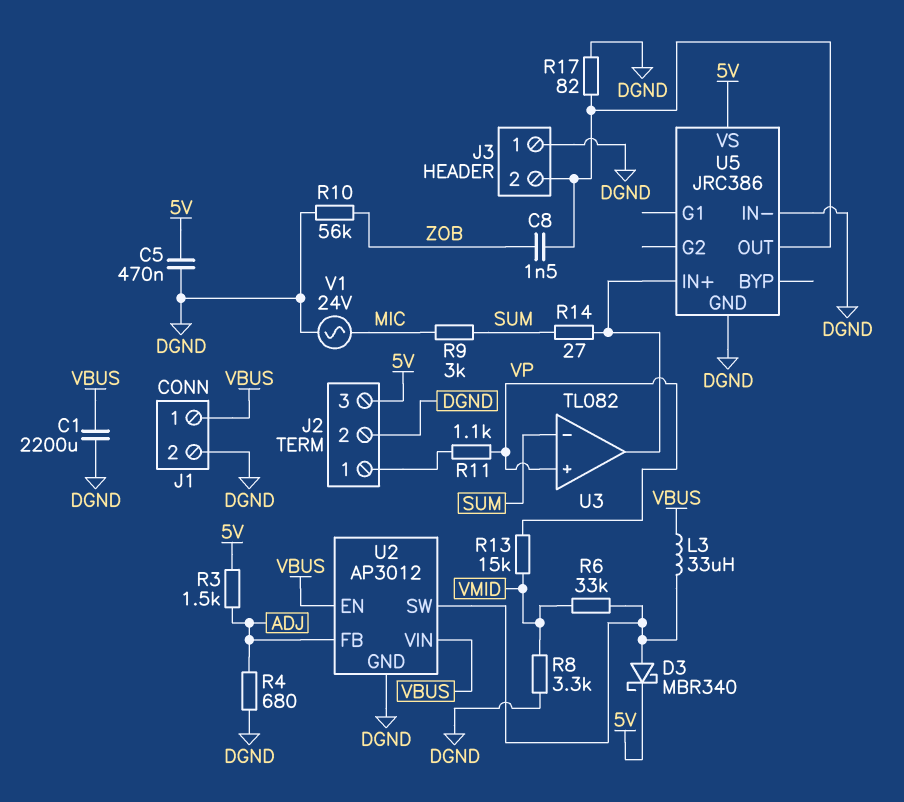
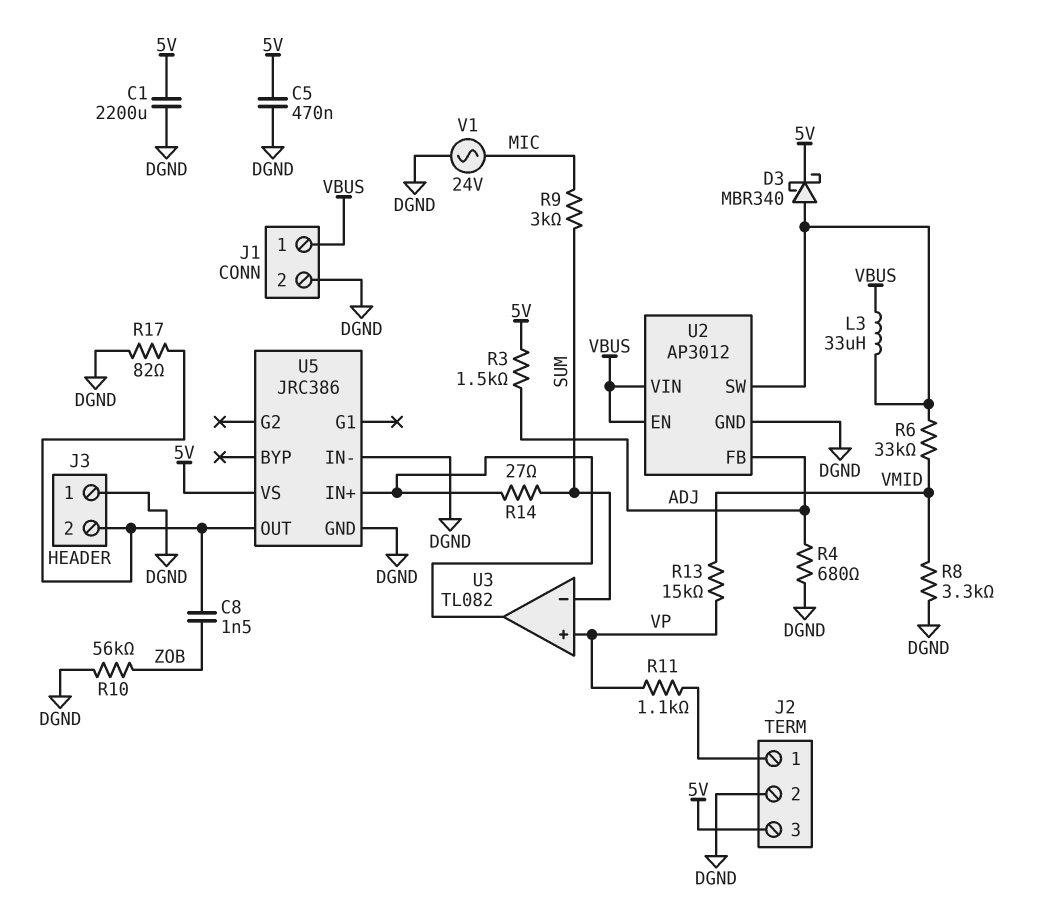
C1: 2200uF (DGND, VBUS) -> 2200uF (5V, DGND)

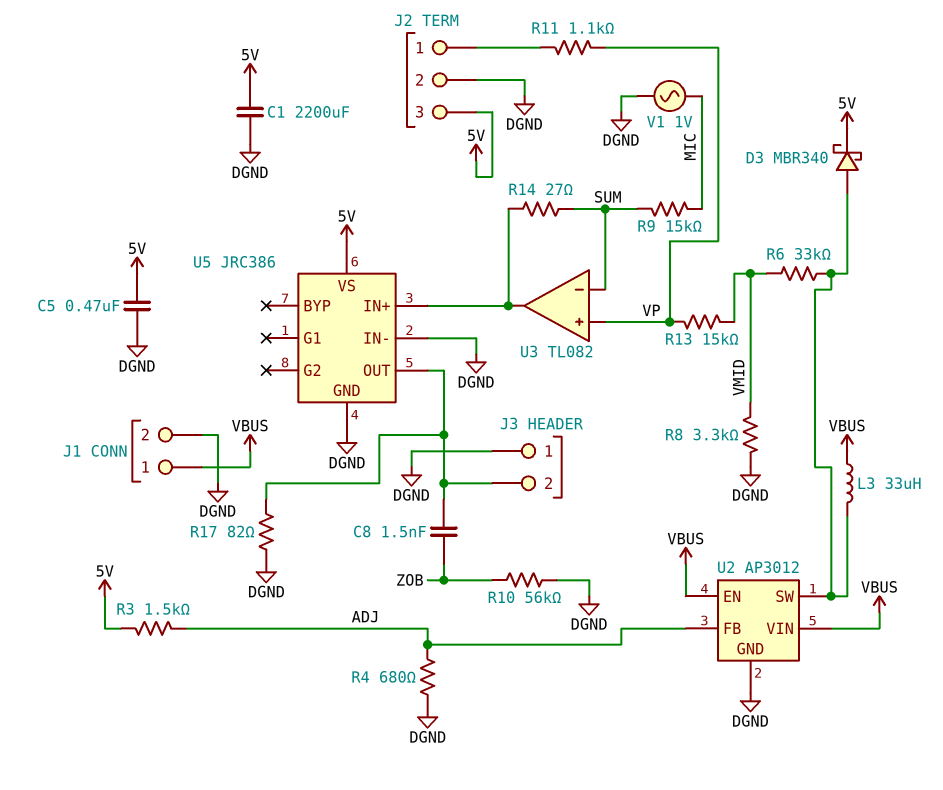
R9: 3k (MIC, SUM) -> 15k (MIC, SUM)
V1: AC 24V (DGND, MIC) -> AC 1V (DGND, MIC)

